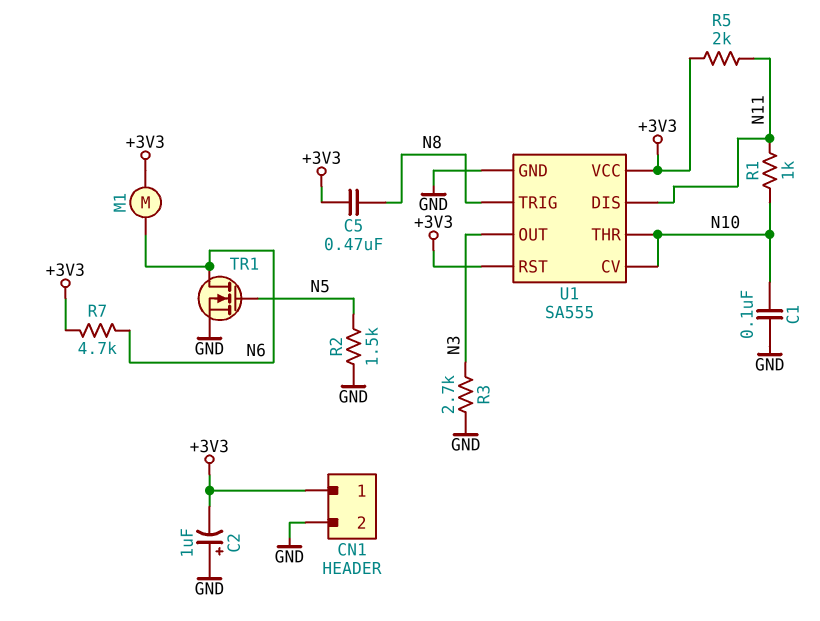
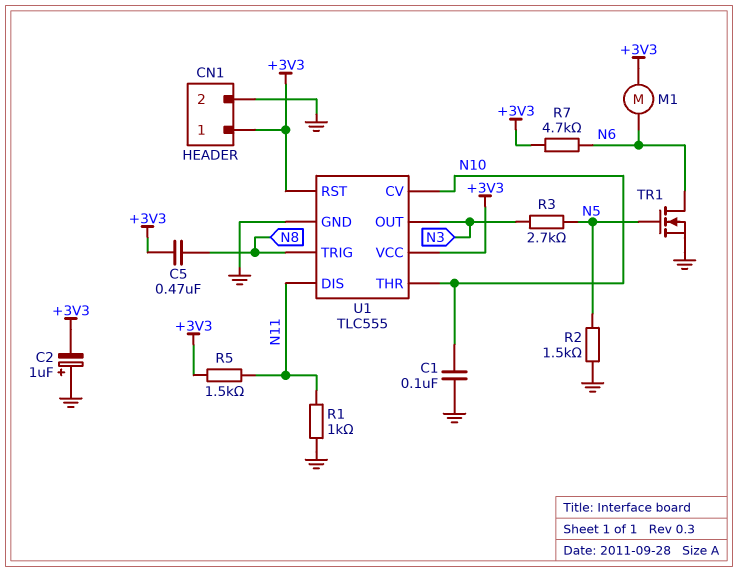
R1: 1k (N10, N11) -> 1k (GND, N11)
R3: 2.7k (GND, N3) -> 2.7k (N3, N5)
R5: 2k (+3V3, N11) -> 1.5k (+3V3, N11)
U1: SA555 -> TLC555

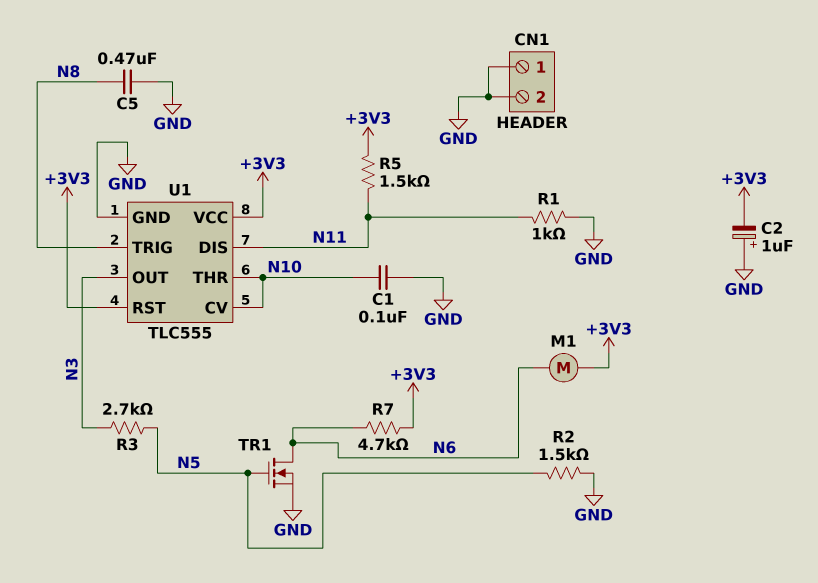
C5: 470nF (+3V3, N8) -> 470nF (GND, N8)
CN1 pin 1: +3V3 -> GND

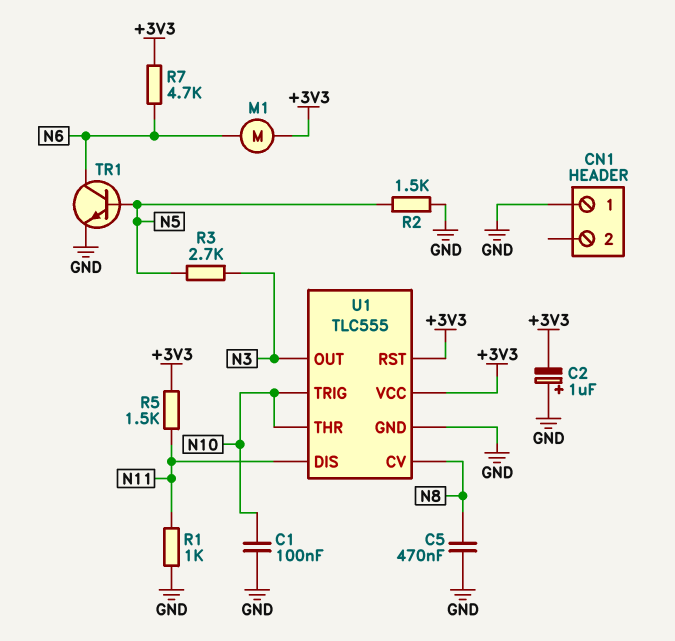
CN1 pin 2: GND -> none
TR1: NMOS (G N5, D N6, S GND) -> NPN (B N5, C N6, E GND)
U1 pin CV: N10 -> N8
U1 pin TRIG: N8 -> N10

